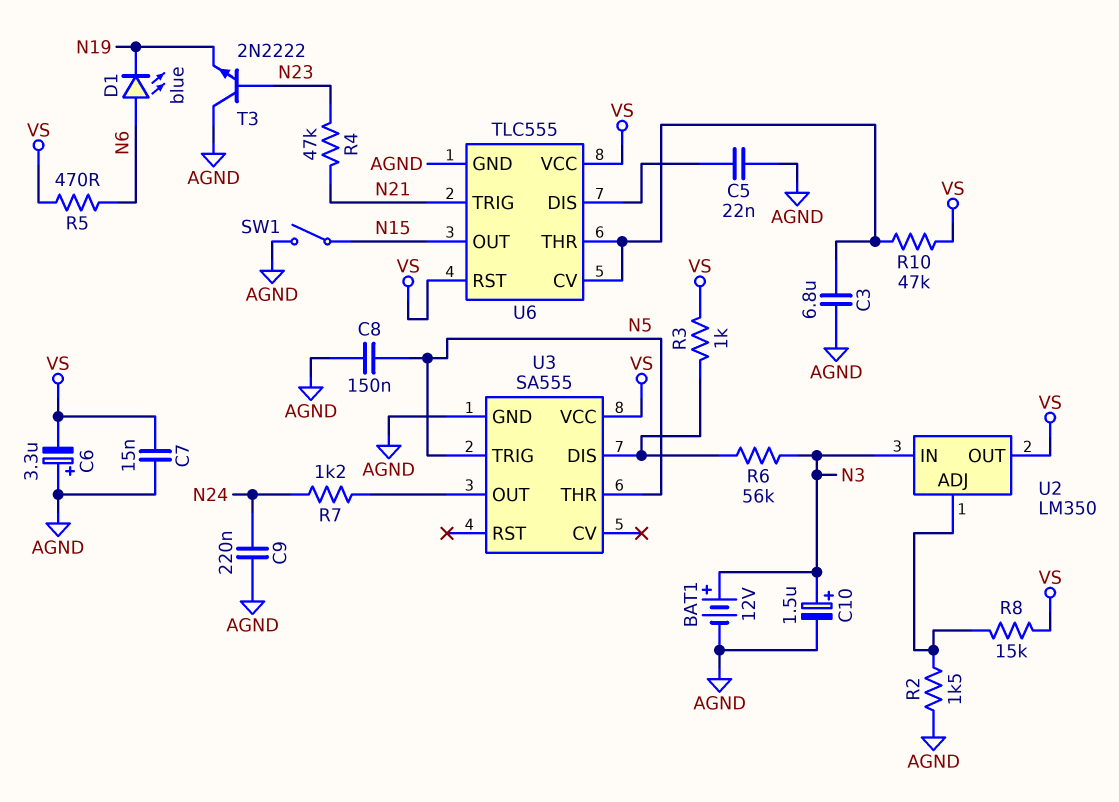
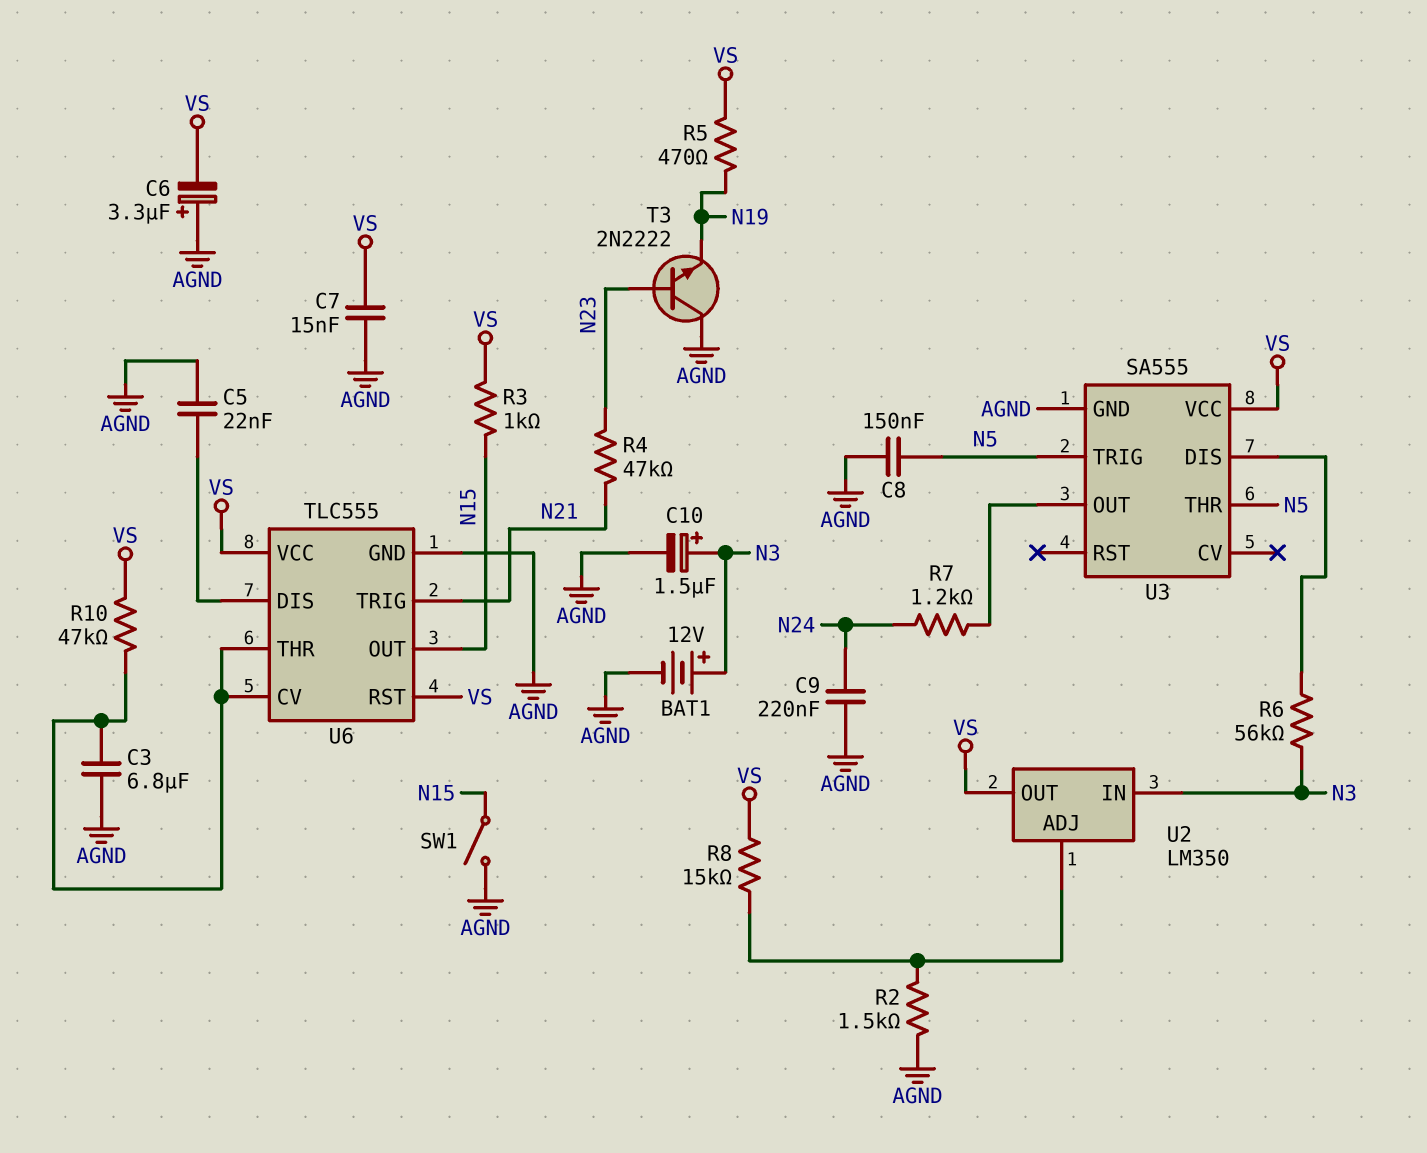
D1: LED blue (A N6, K N19) -> none
R3: 1k (U3/DIS, VS) -> 1k (N15, VS)
R5: 470 (N6, VS) -> 470 (N19, VS)

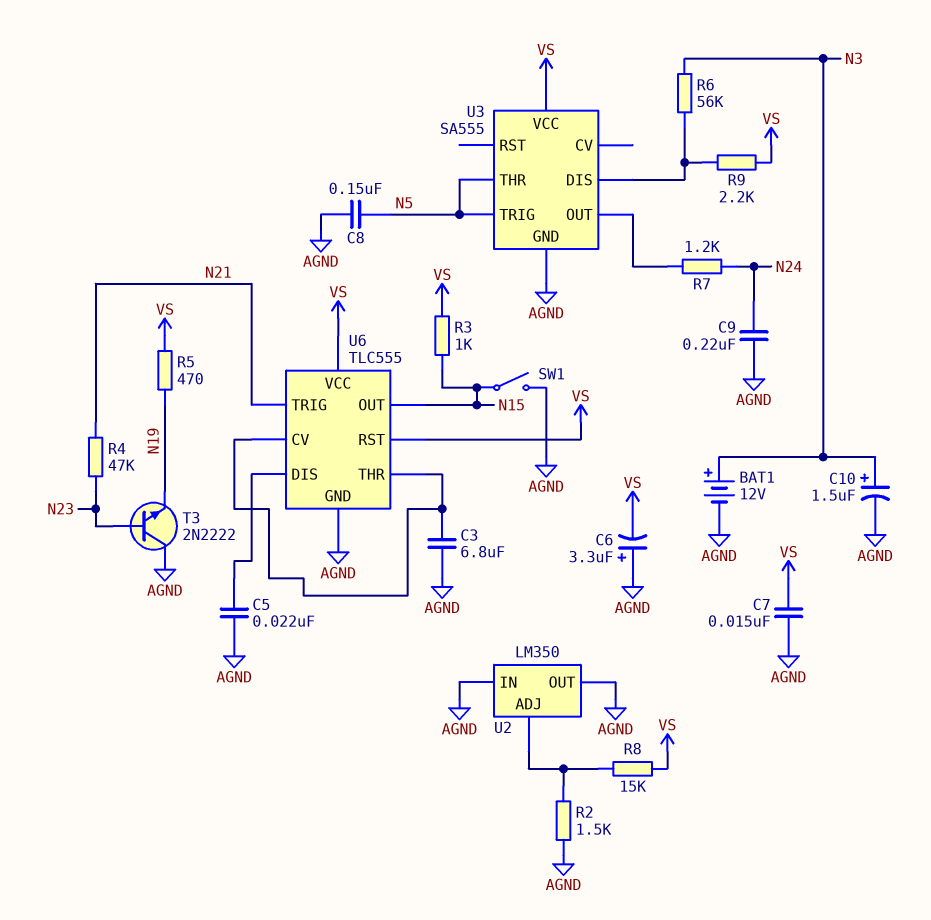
R9: none -> 2.2k (U3/DIS, VS)
R10: 47k (U6/CV, VS) -> none
U2 pin IN: N3 -> AGND
U2 pin OUT: VS -> AGND

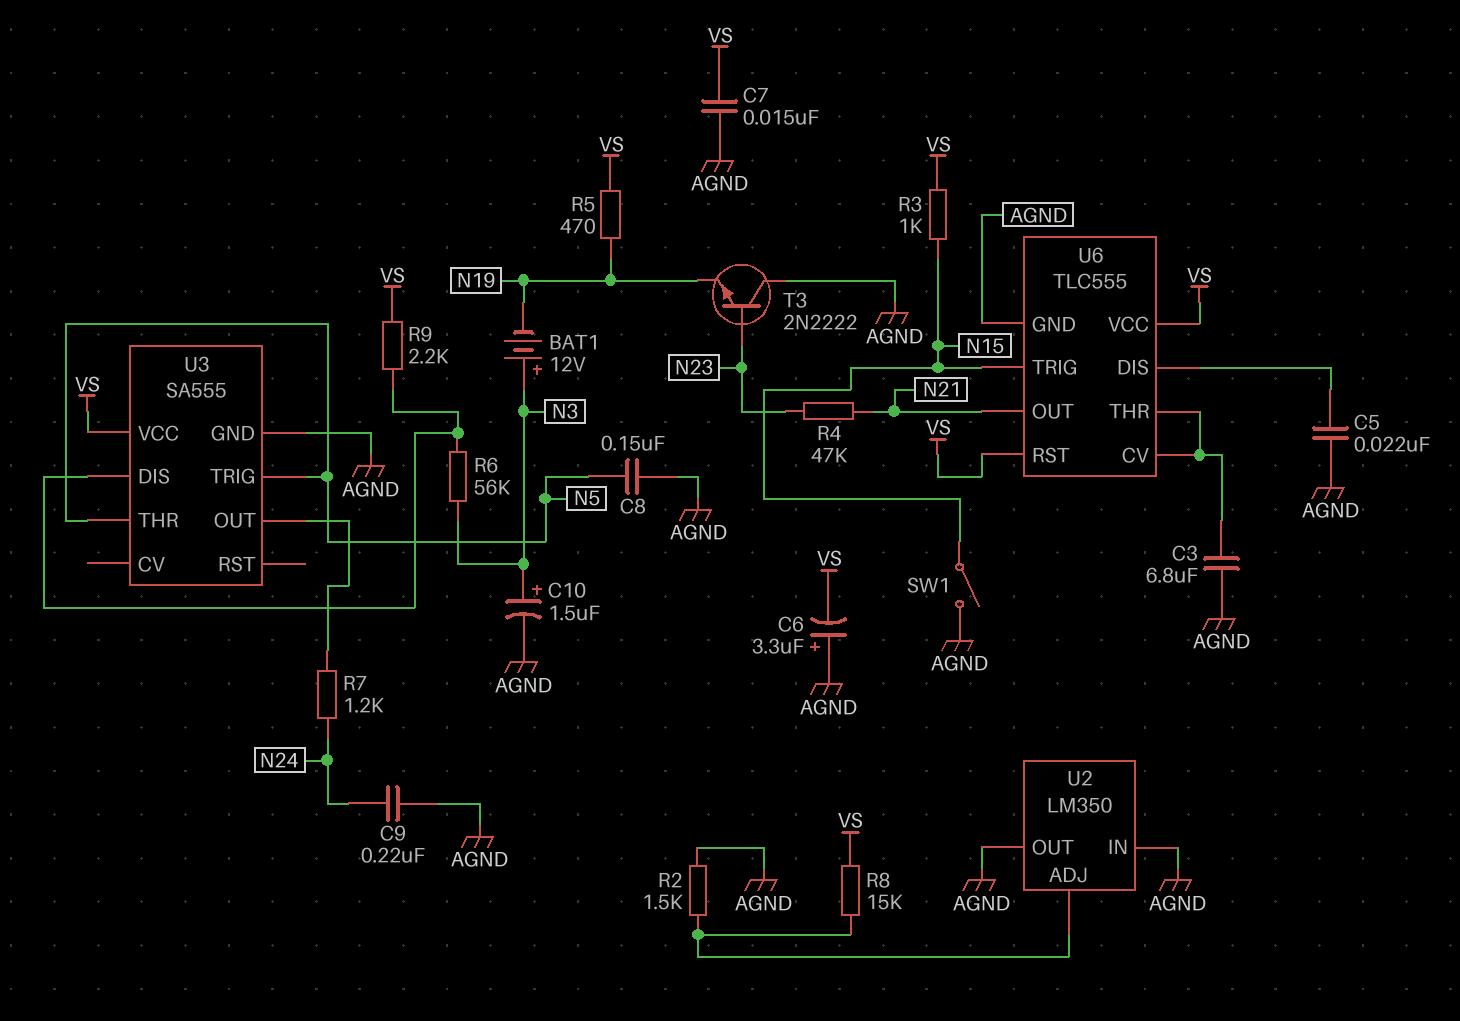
BAT1: 12V (plus N3, minus AGND) -> 12V (plus N3, minus N19)
U6 pin OUT: N15 -> N21
U6 pin TRIG: N21 -> N15

